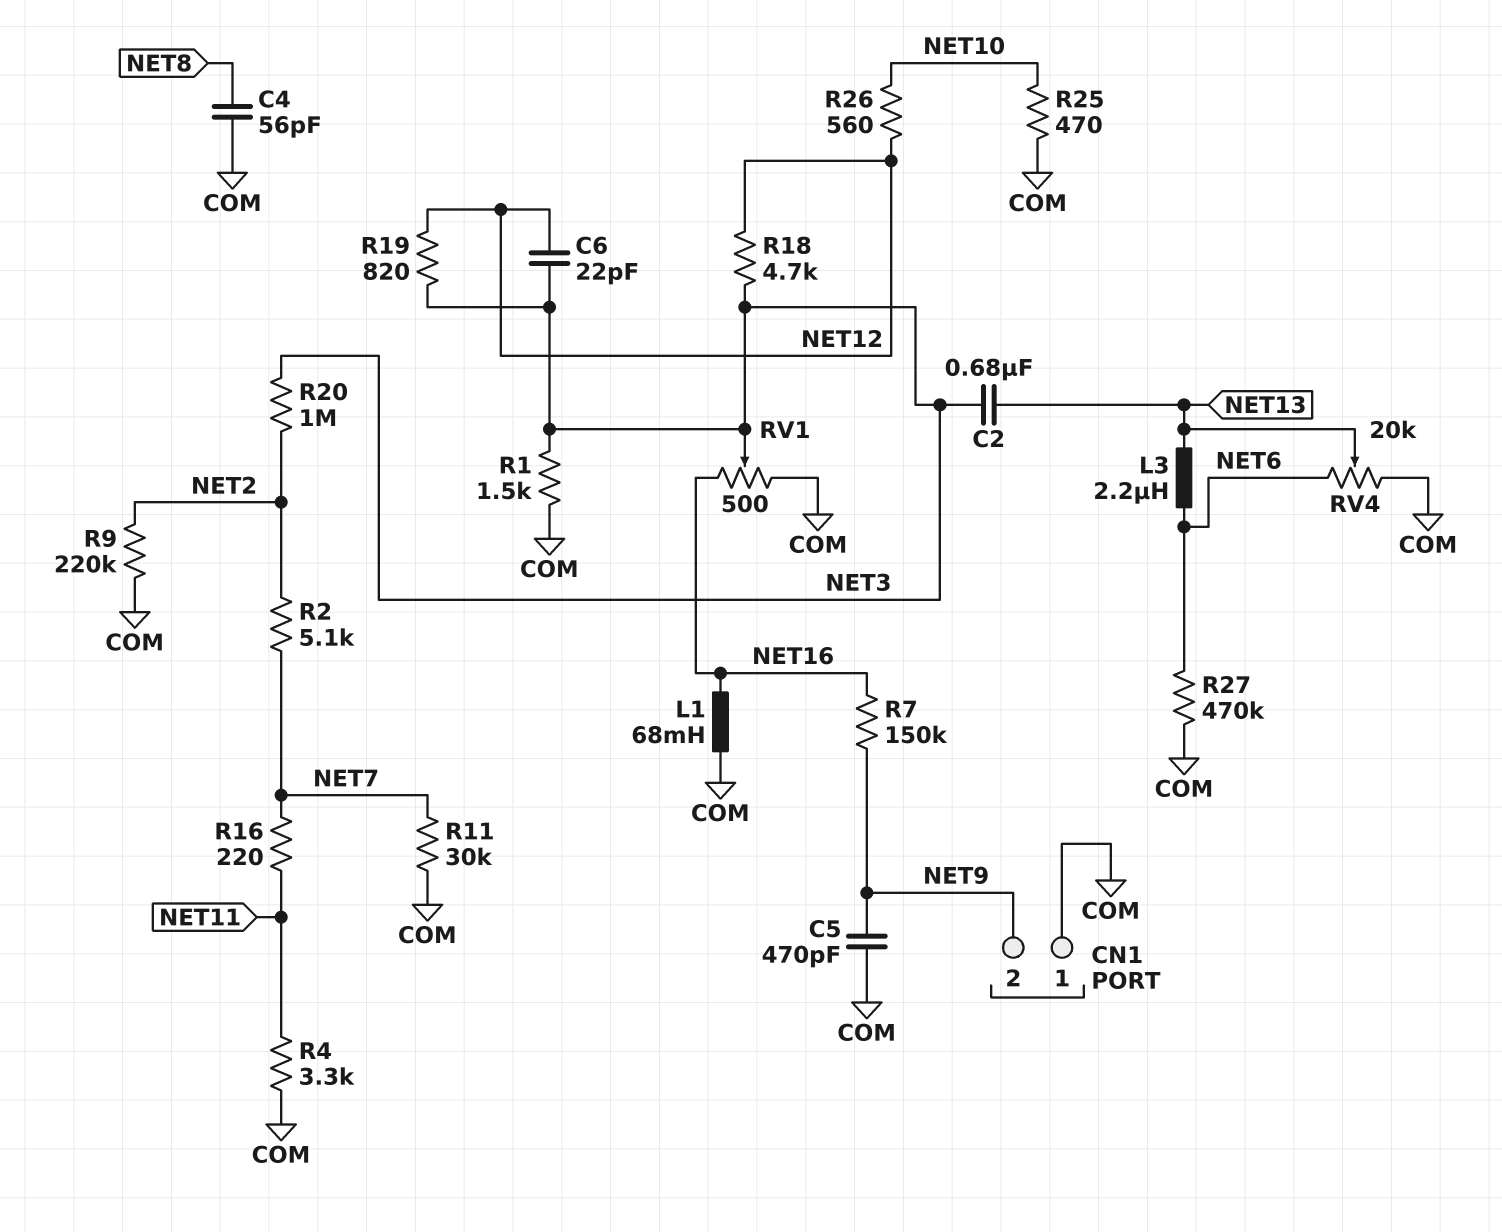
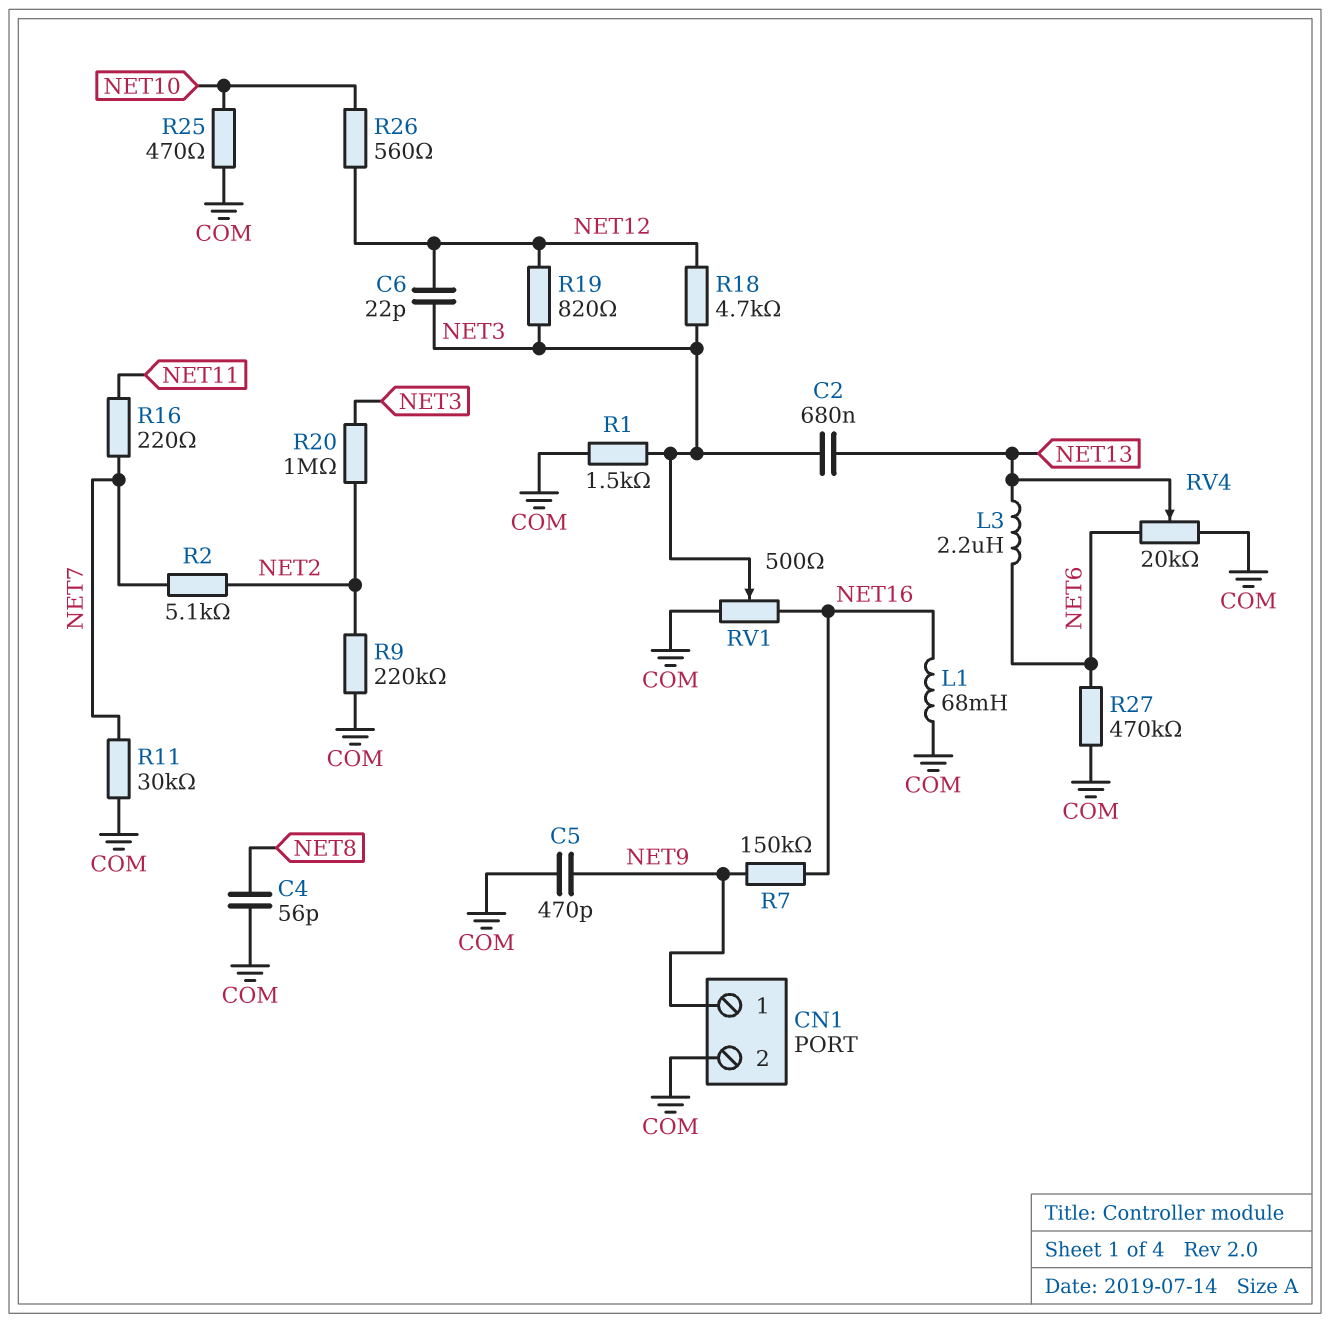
CN1 pin 1: COM -> NET9
CN1 pin 2: NET9 -> COM
R4: 3.3k (COM, NET11) -> none

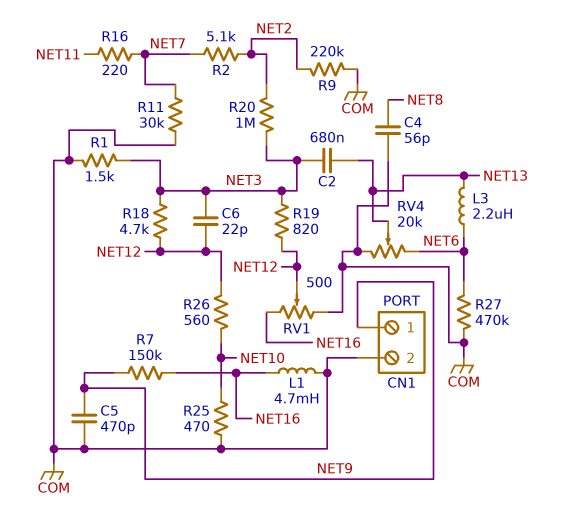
L1: 68mH (COM, NET16) -> 4.7mH (COM, NET16)
RV1: 500 (COM, NET16, wiper NET3) -> 500 (COM, NET16, wiper NET12)

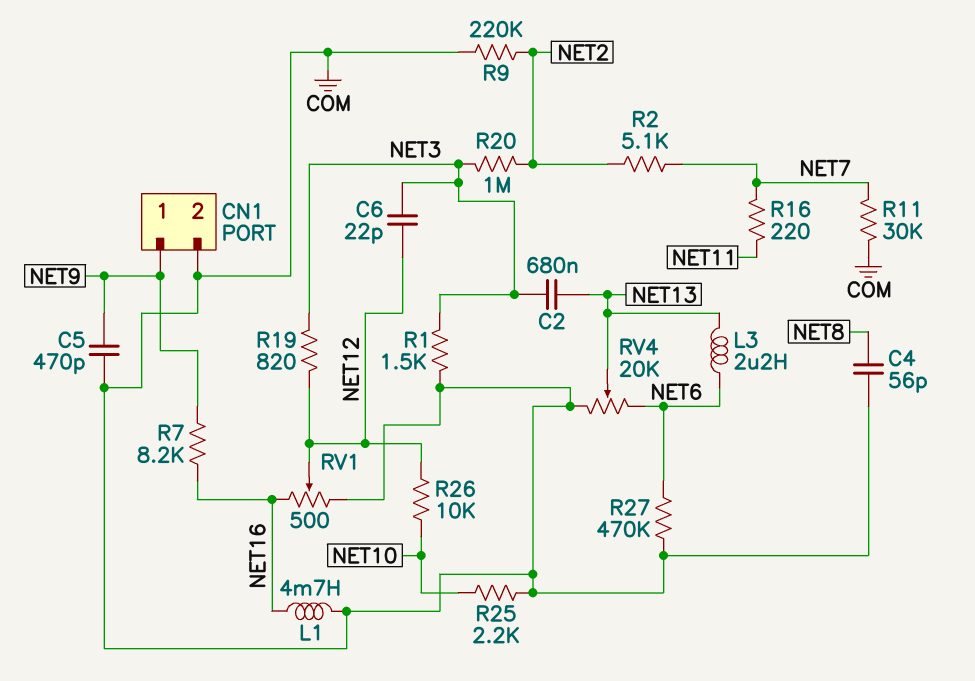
R7: 150k (NET9, NET16) -> 8.2k (NET9, NET16)
R18: 4.7k (NET3, NET12) -> none
R25: 470 (COM, NET10) -> 2.2k (COM, NET10)
R26: 560 (NET10, NET12) -> 10k (NET10, NET12)

